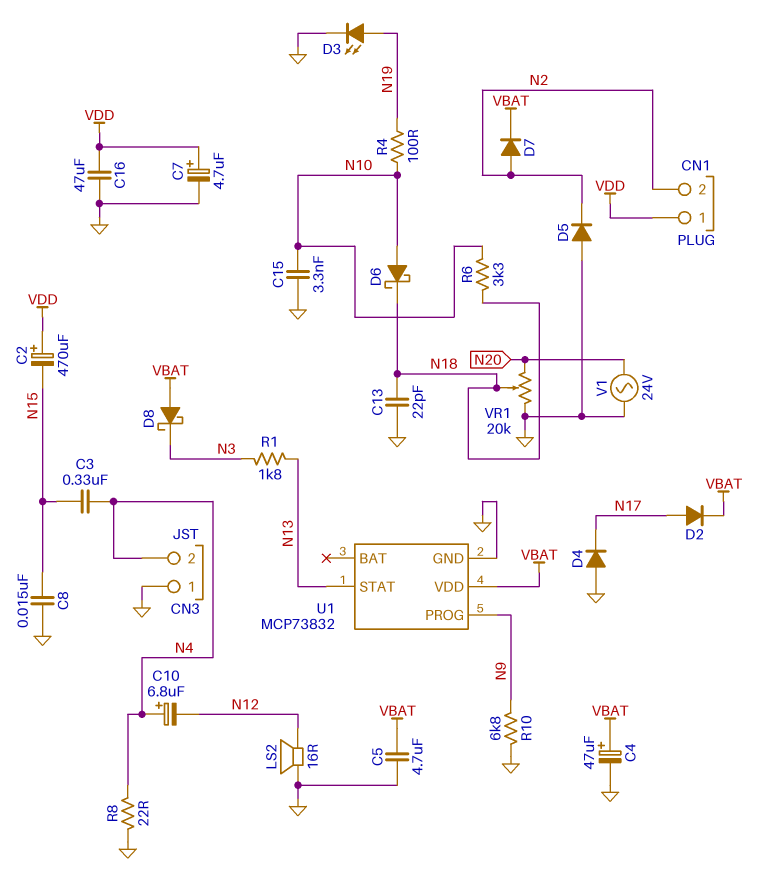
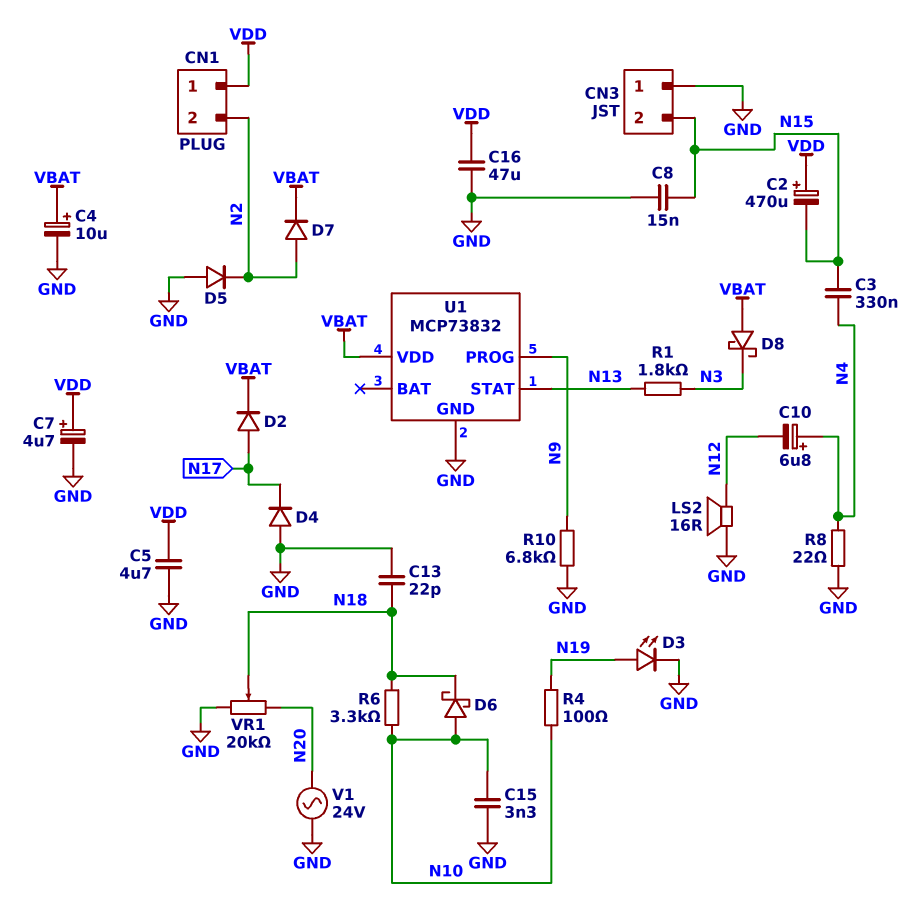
C4: 47uF (plus VBAT, minus GND) -> 10uF (plus VBAT, minus GND)
C5: 4.7uF (GND, VBAT) -> 4.7uF (GND, VDD)
CN3 pin 2: N4 -> N15

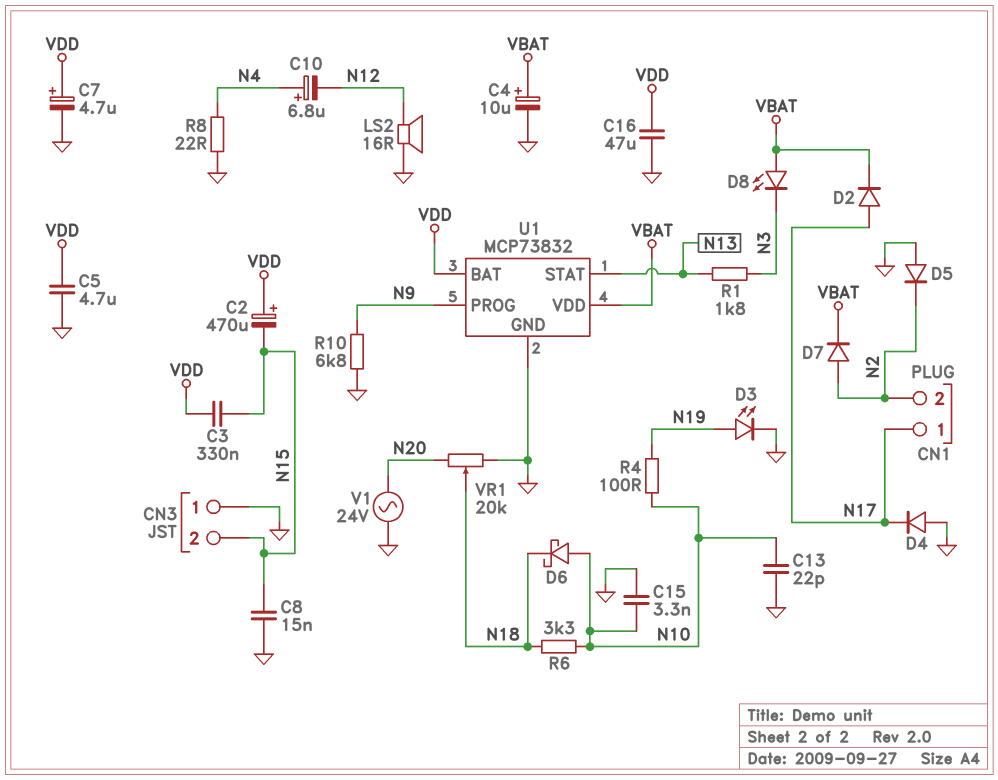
C3: 330nF (N4, N15) -> 330nF (N15, VDD)
C13: 22pF (GND, N18) -> 22pF (GND, N10)
CN1 pin 1: VDD -> N17
D8: schottky (A VBAT, K N3) -> LED (A VBAT, K N3)
U1 pin BAT: none -> VDD

